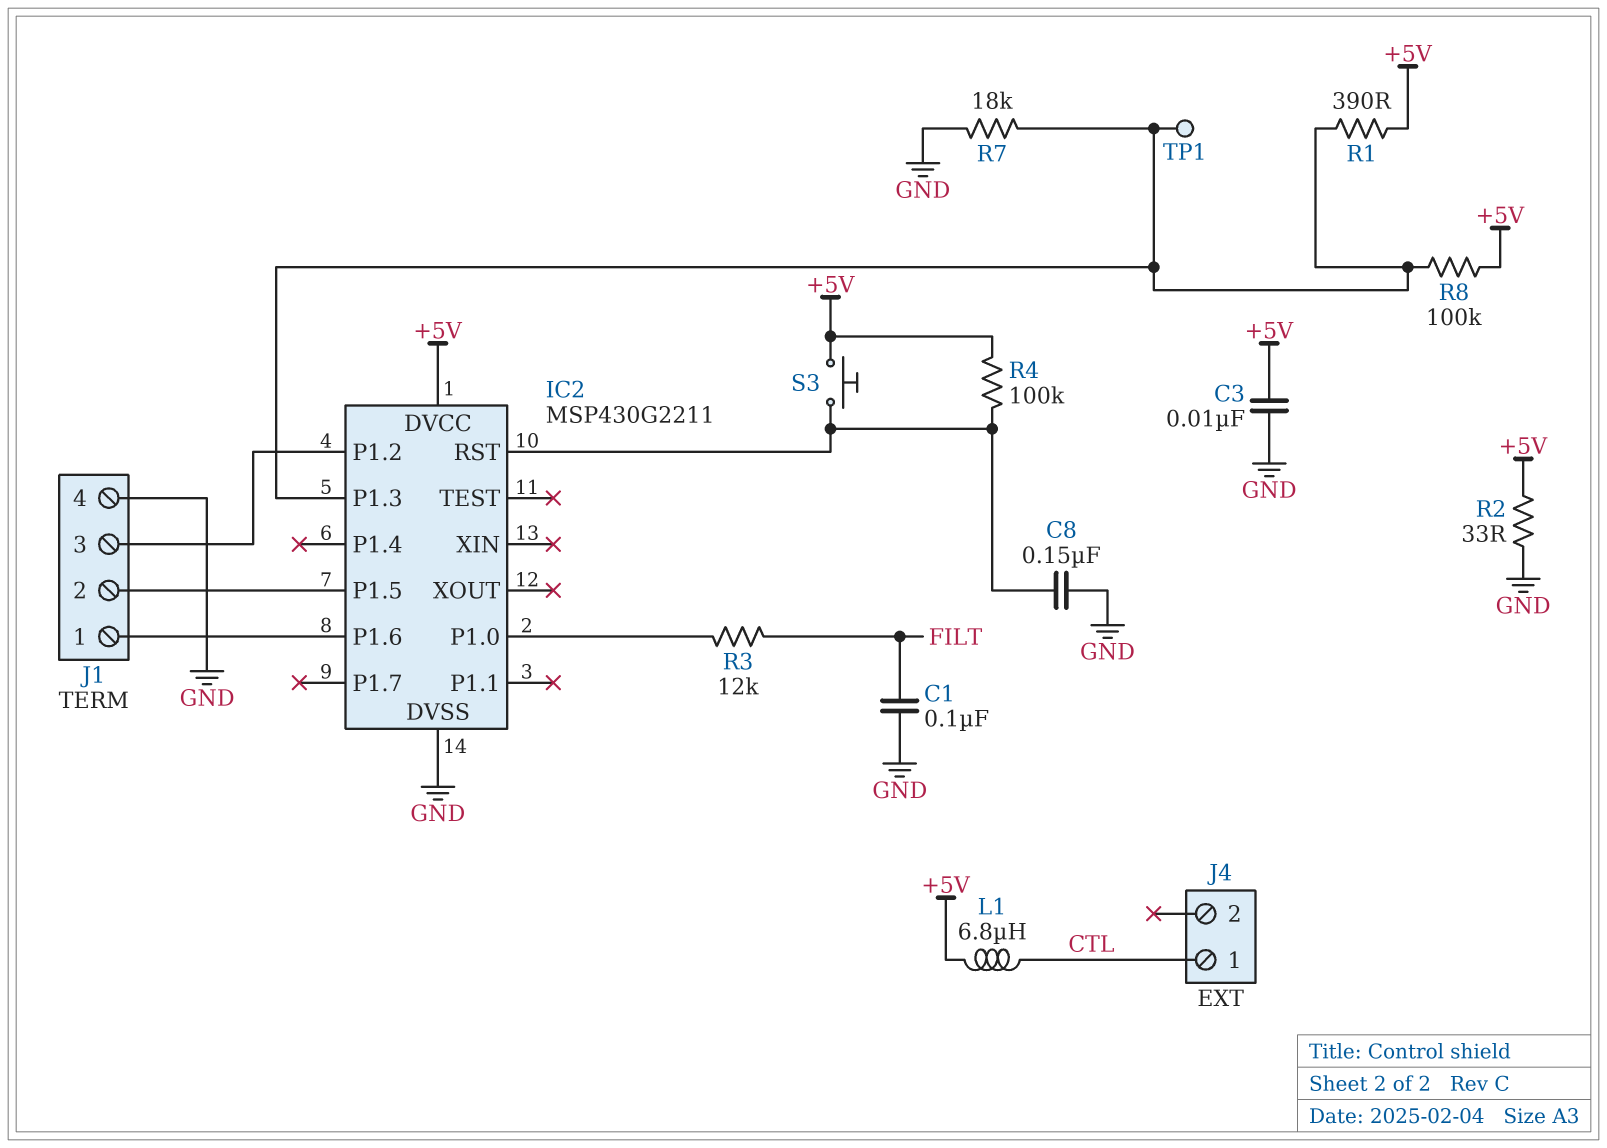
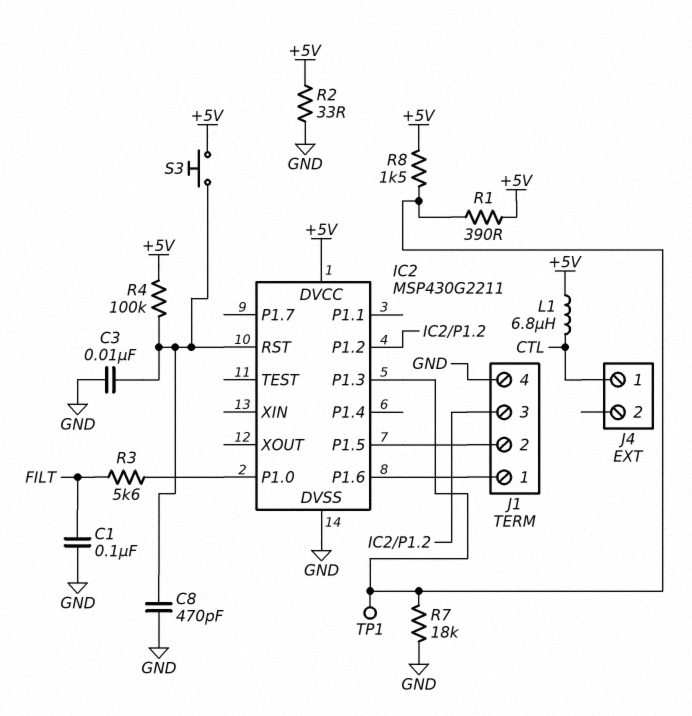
C3: 10nF (+5V, GND) -> 10nF (GND, IC2/RST)
C8: 150nF (GND, IC2/RST) -> 470pF (GND, IC2/RST)
R3: 12k (FILT, IC2/P1.0) -> 5.6k (FILT, IC2/P1.0)
R8: 100k (+5V, IC2/P1.3) -> 1.5k (+5V, IC2/P1.3)

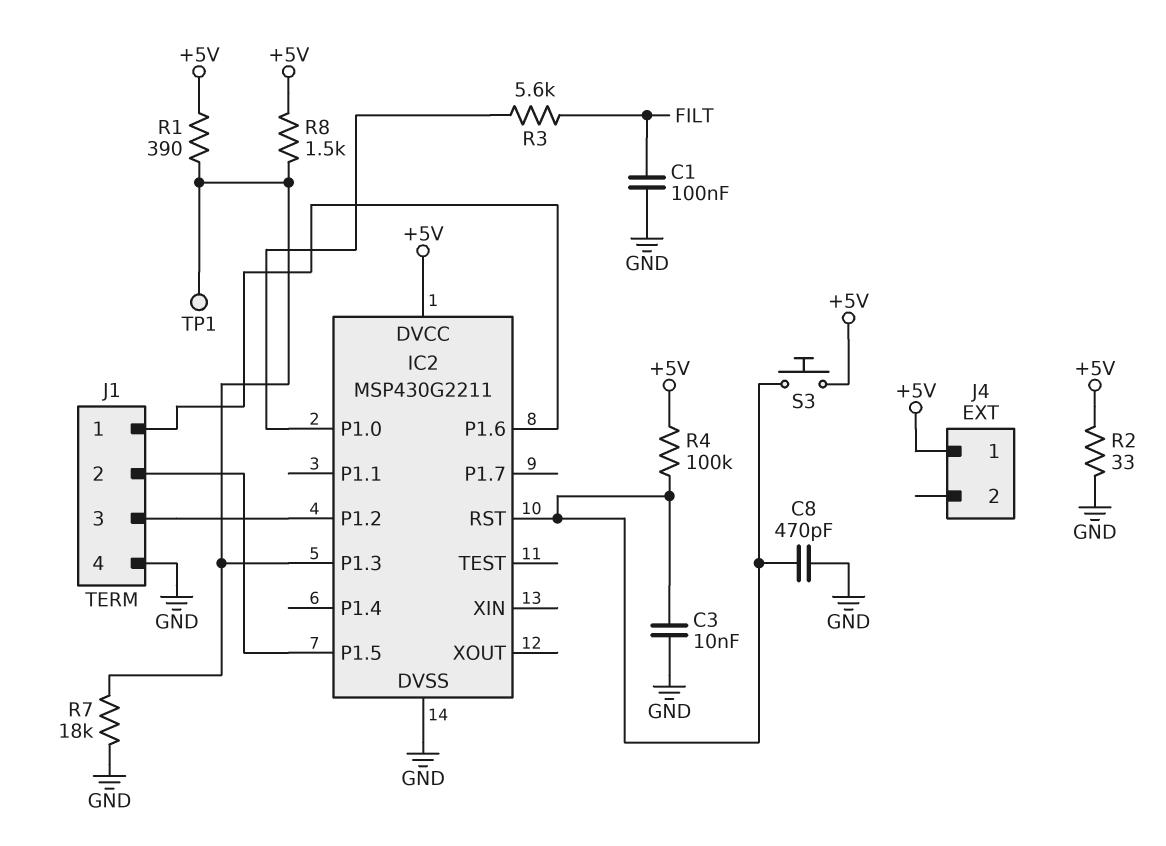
J4 pin 1: CTL -> +5V
L1: 6.8uH (+5V, CTL) -> none

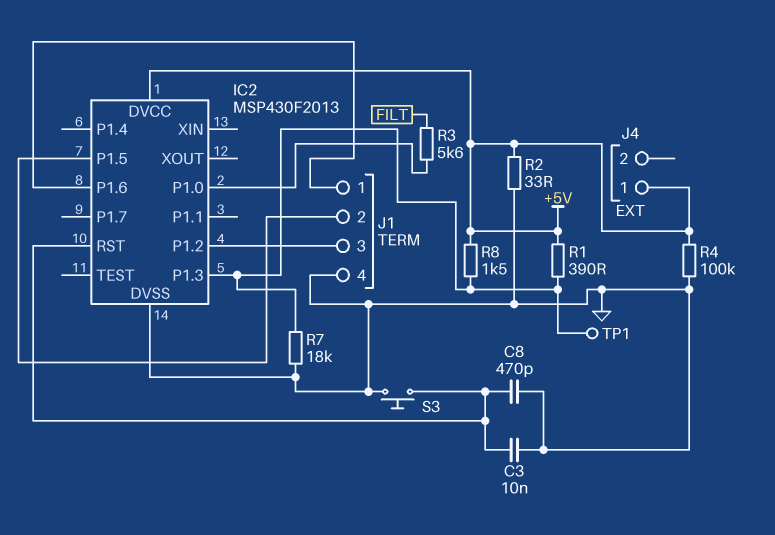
C1: 100nF (FILT, GND) -> none
IC2: MSP430G2211 -> MSP430F2013
R4: 100k (+5V, IC2/RST) -> 100k (+5V, GND)
S3: button (+5V, IC2/RST) -> button (GND, IC2/RST)

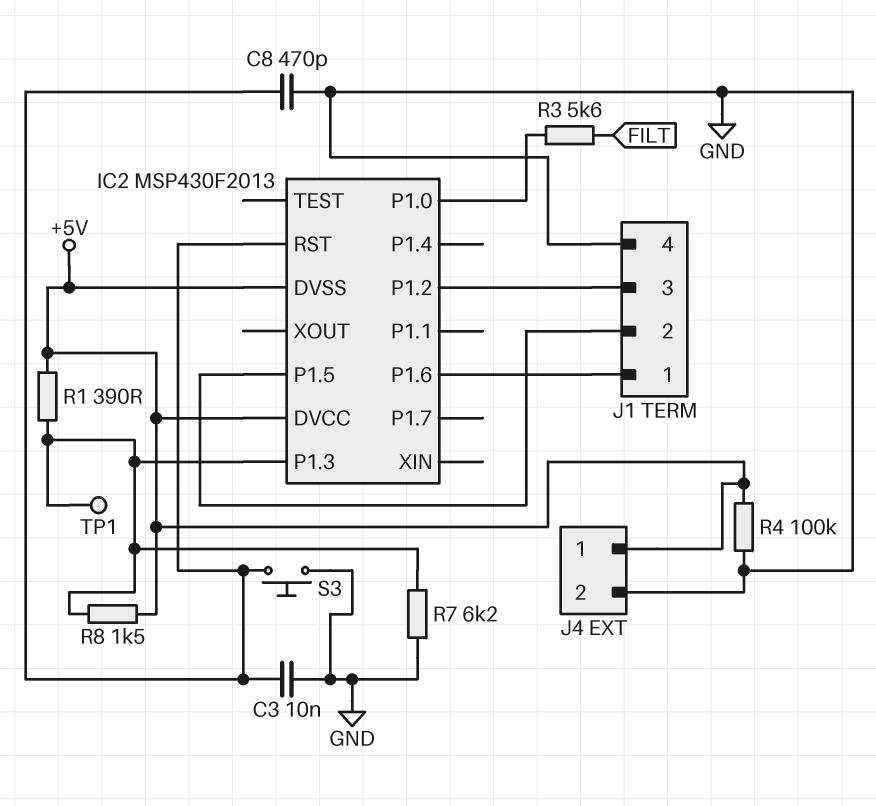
IC2 pin DVSS: GND -> +5V
J4 pin 2: none -> GND
R2: 33 (+5V, GND) -> none
R7: 18k (GND, IC2/P1.3) -> 6.2k (GND, IC2/P1.3)

